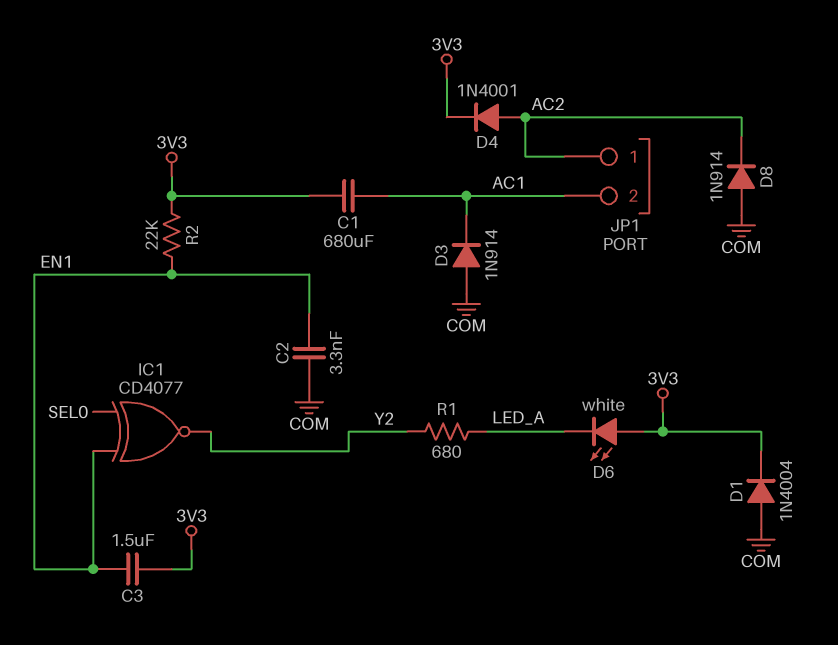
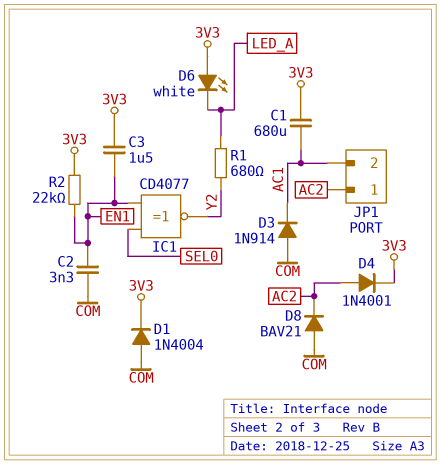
D8: diode 1N914 (A COM, K AC2) -> diode BAV21 (A COM, K AC2)

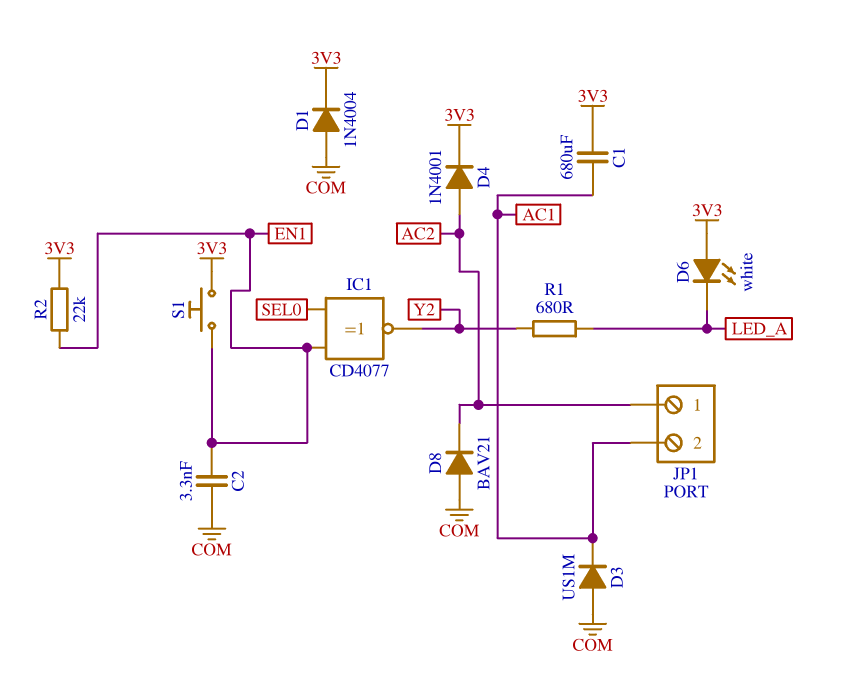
C3: 1.5uF (3V3, EN1) -> none
D3: diode 1N914 (A COM, K AC1) -> diode US1M (A COM, K AC1)
S1: none -> button (3V3, EN1)

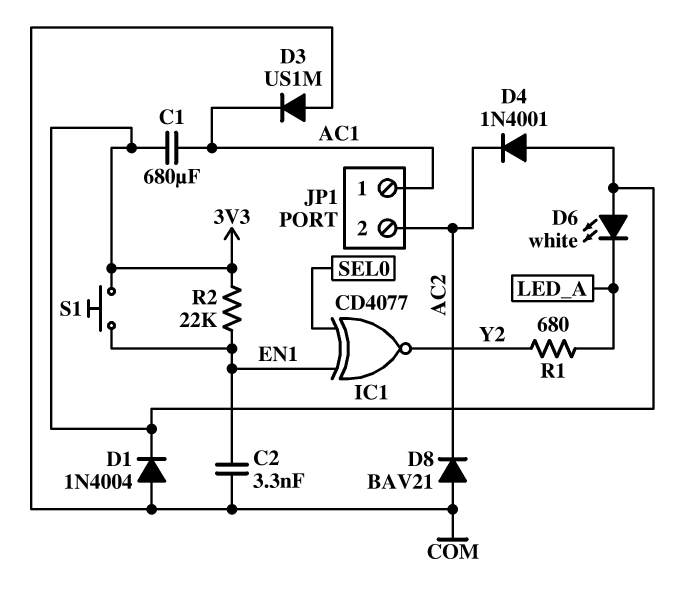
D4: diode 1N4001 (A AC2, K 3V3) -> diode 1N4001 (A 3V3, K AC2)
JP1 pin 1: AC2 -> AC1
JP1 pin 2: AC1 -> AC2

